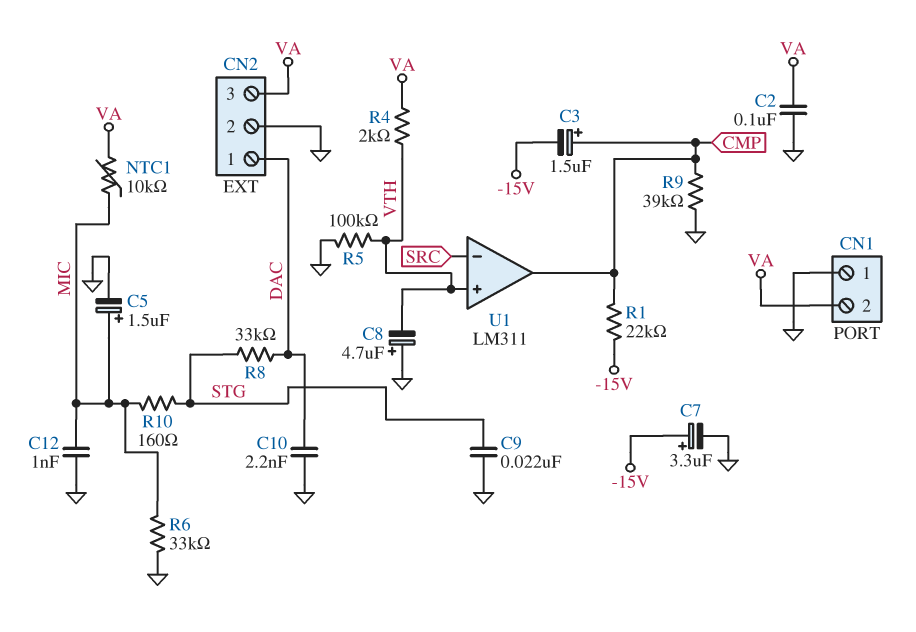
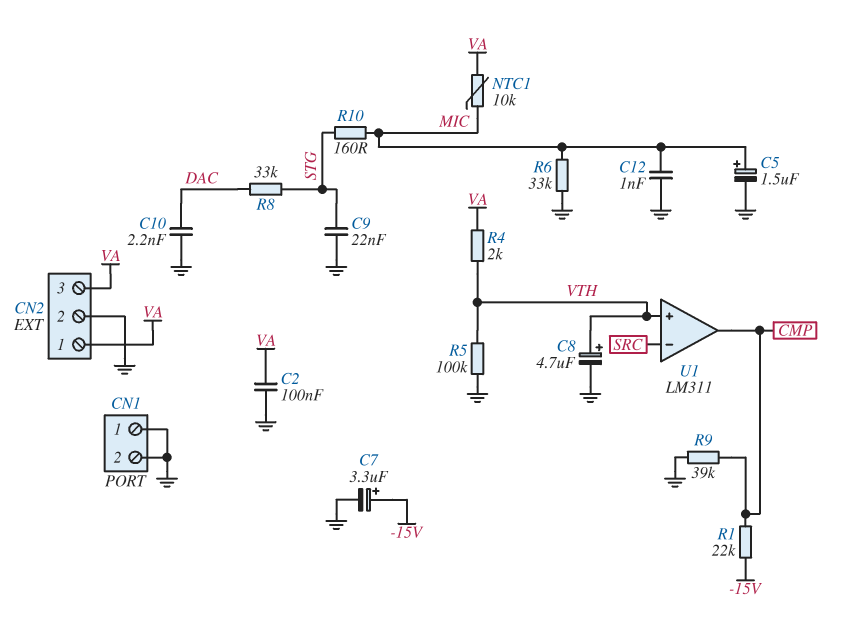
C3: 1.5uF (plus CMP, minus -15V) -> none
C8: 4.7uF (plus GND, minus VTH) -> 4.7uF (plus VTH, minus GND)
CN1 pin 2: VA -> GND
CN2 pin 1: DAC -> VA

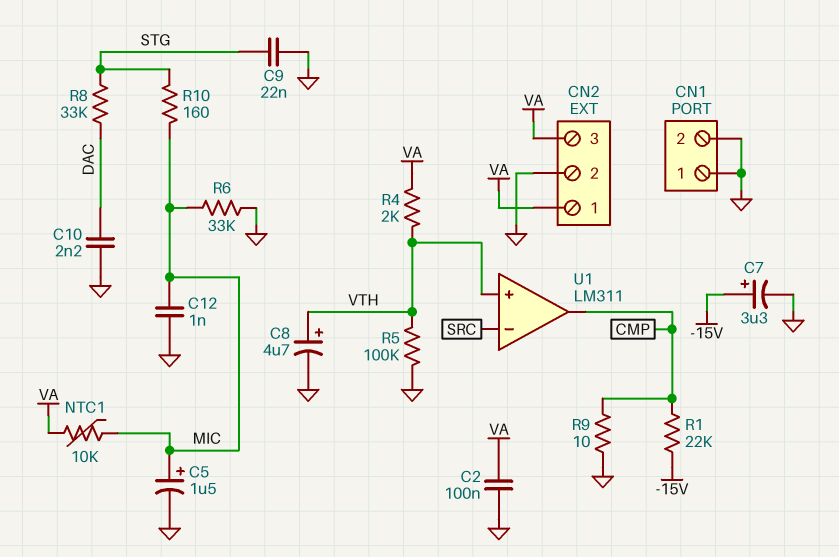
R9: 39k (CMP, GND) -> 10 (CMP, GND)

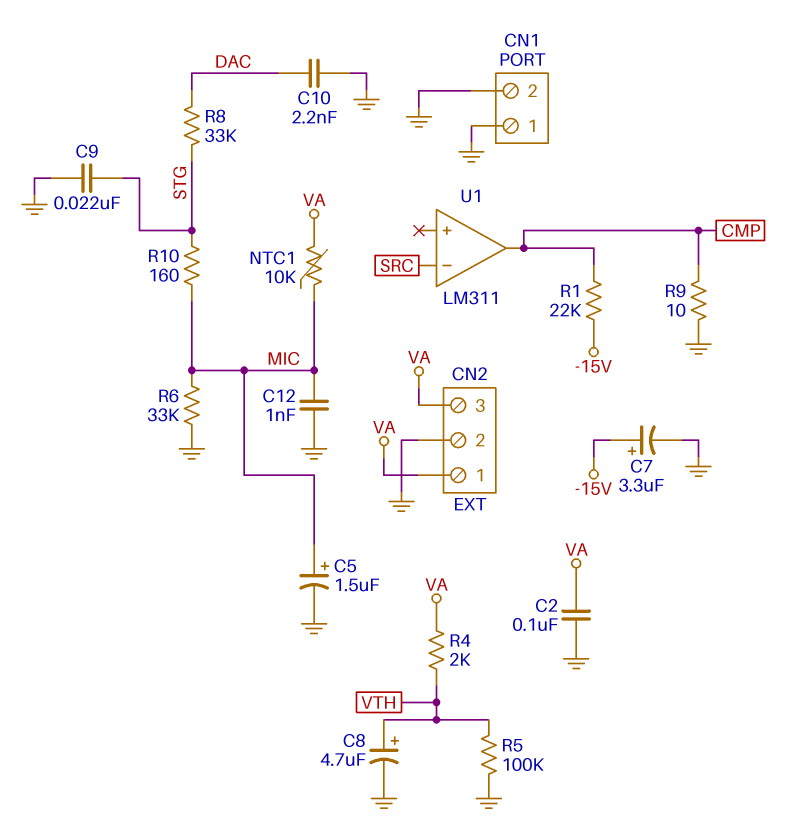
U1 pin in+: VTH -> none

